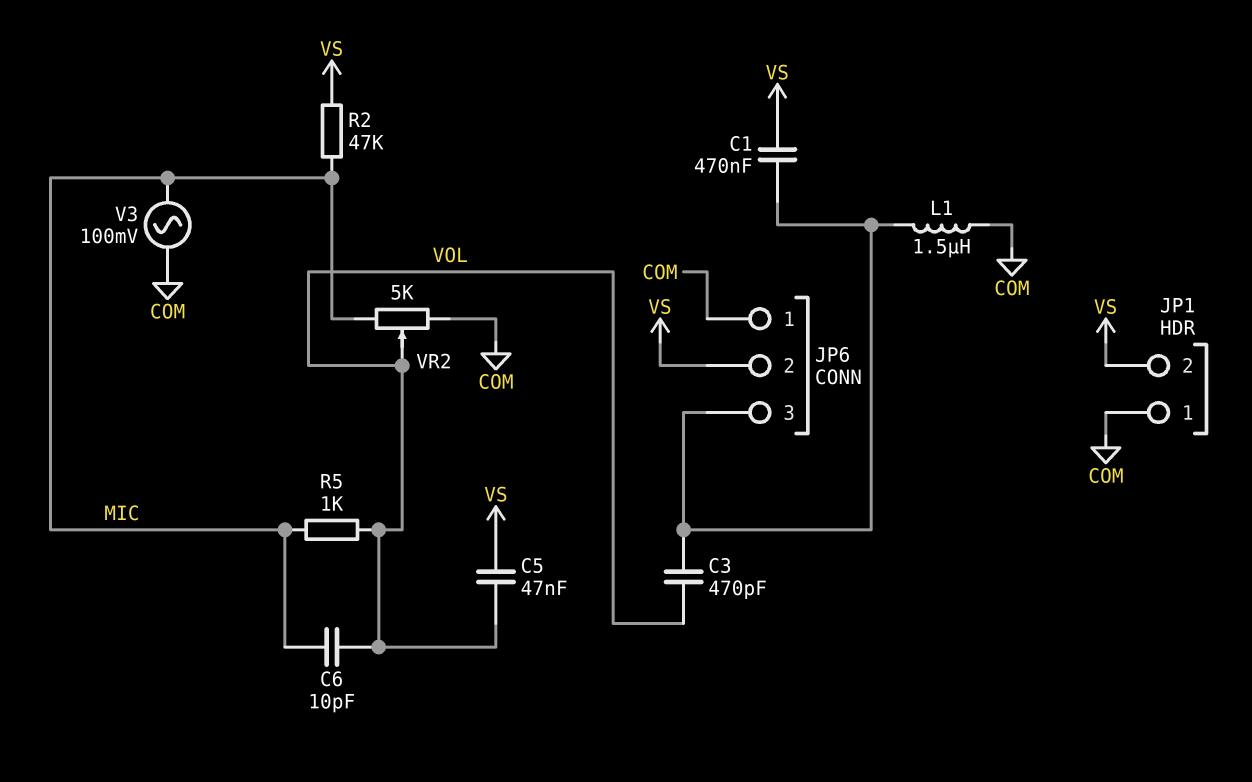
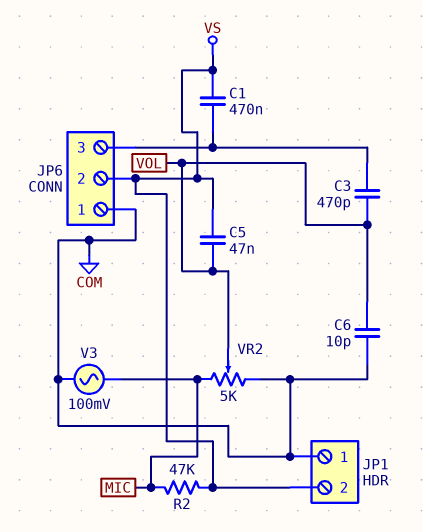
C6: 10pF (MIC, VOL) -> 10pF (COM, VOL)
L1: 1.5uH (COM, JP6/3) -> none
R5: 1k (MIC, VOL) -> none

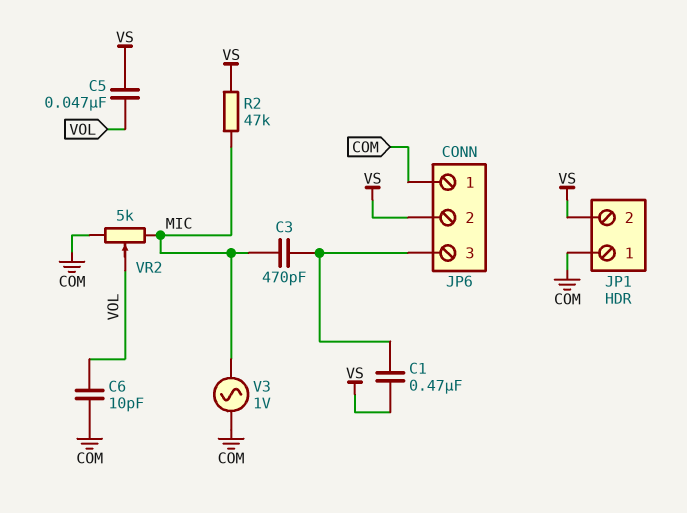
C3: 470pF (JP6/3, VOL) -> 470pF (JP6/3, MIC)
V3: AC 100mV (COM, MIC) -> AC 1V (COM, MIC)

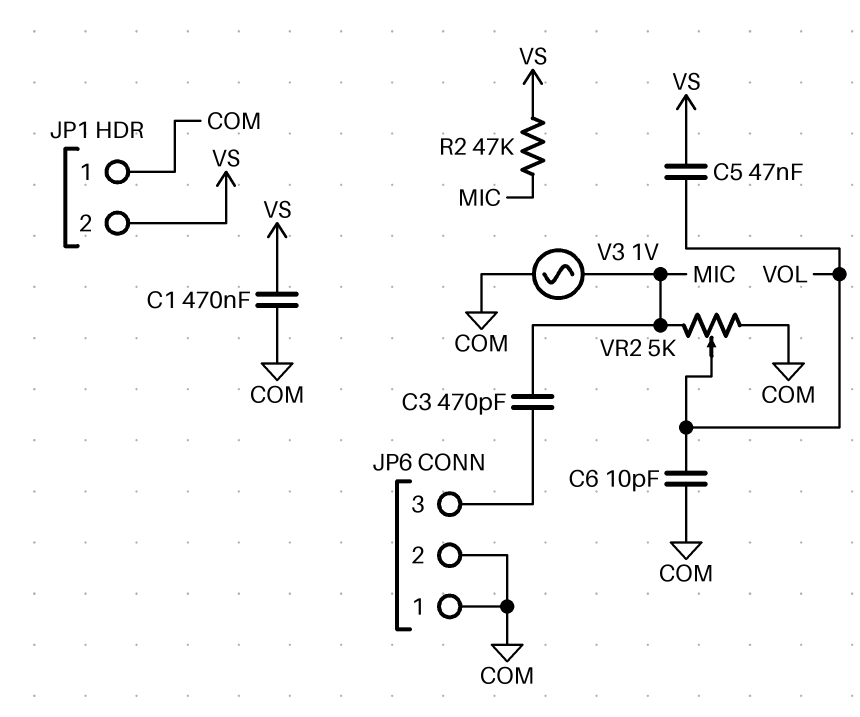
C1: 470nF (JP6/3, VS) -> 470nF (COM, VS)
JP6 pin 2: VS -> COM

